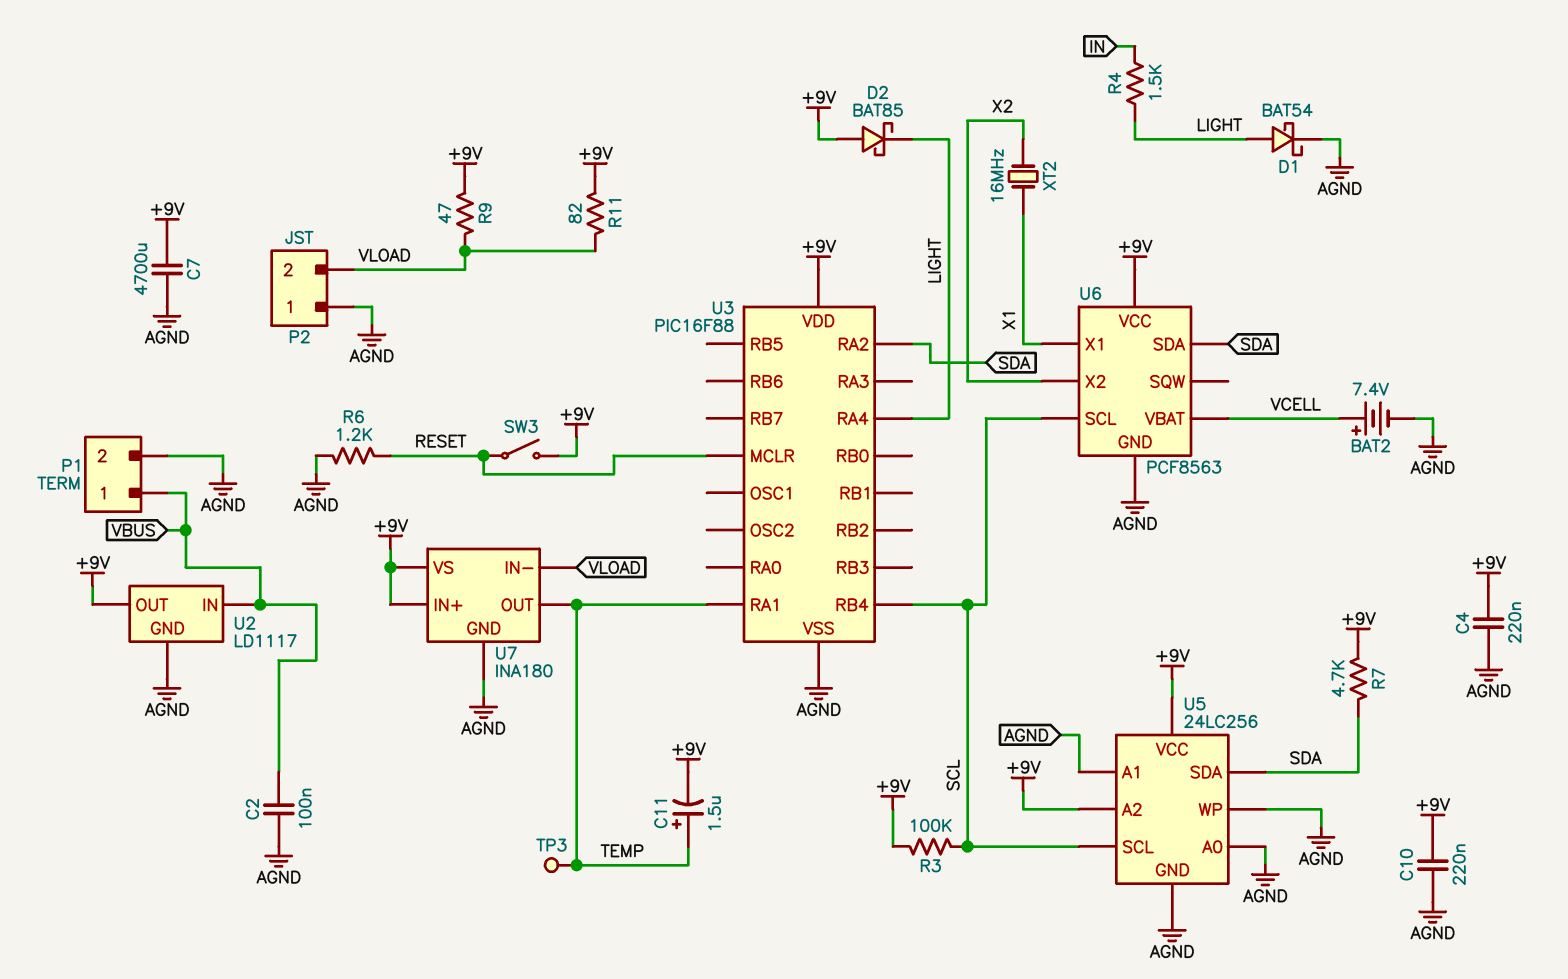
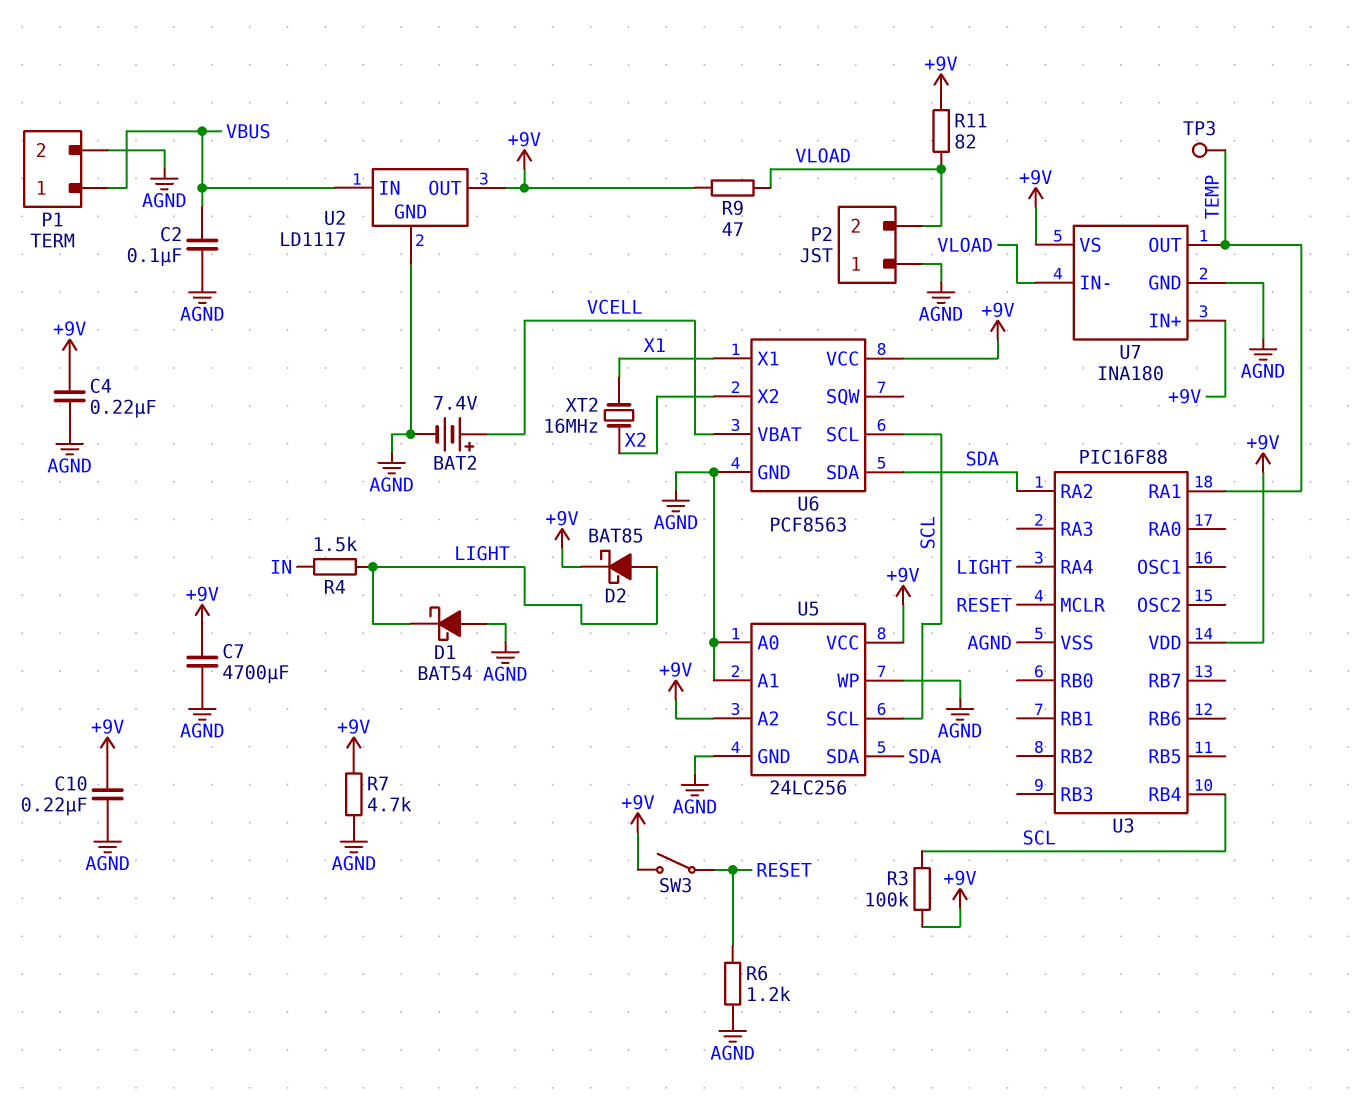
C11: 1.5uF (plus TEMP, minus +9V) -> none
D1: schottky BAT54 (A LIGHT, K AGND) -> schottky BAT54 (A AGND, K LIGHT)
D2: schottky BAT85 (A +9V, K LIGHT) -> schottky BAT85 (A LIGHT, K +9V)
R7: 4.7k (+9V, SDA) -> 4.7k (+9V, AGND)

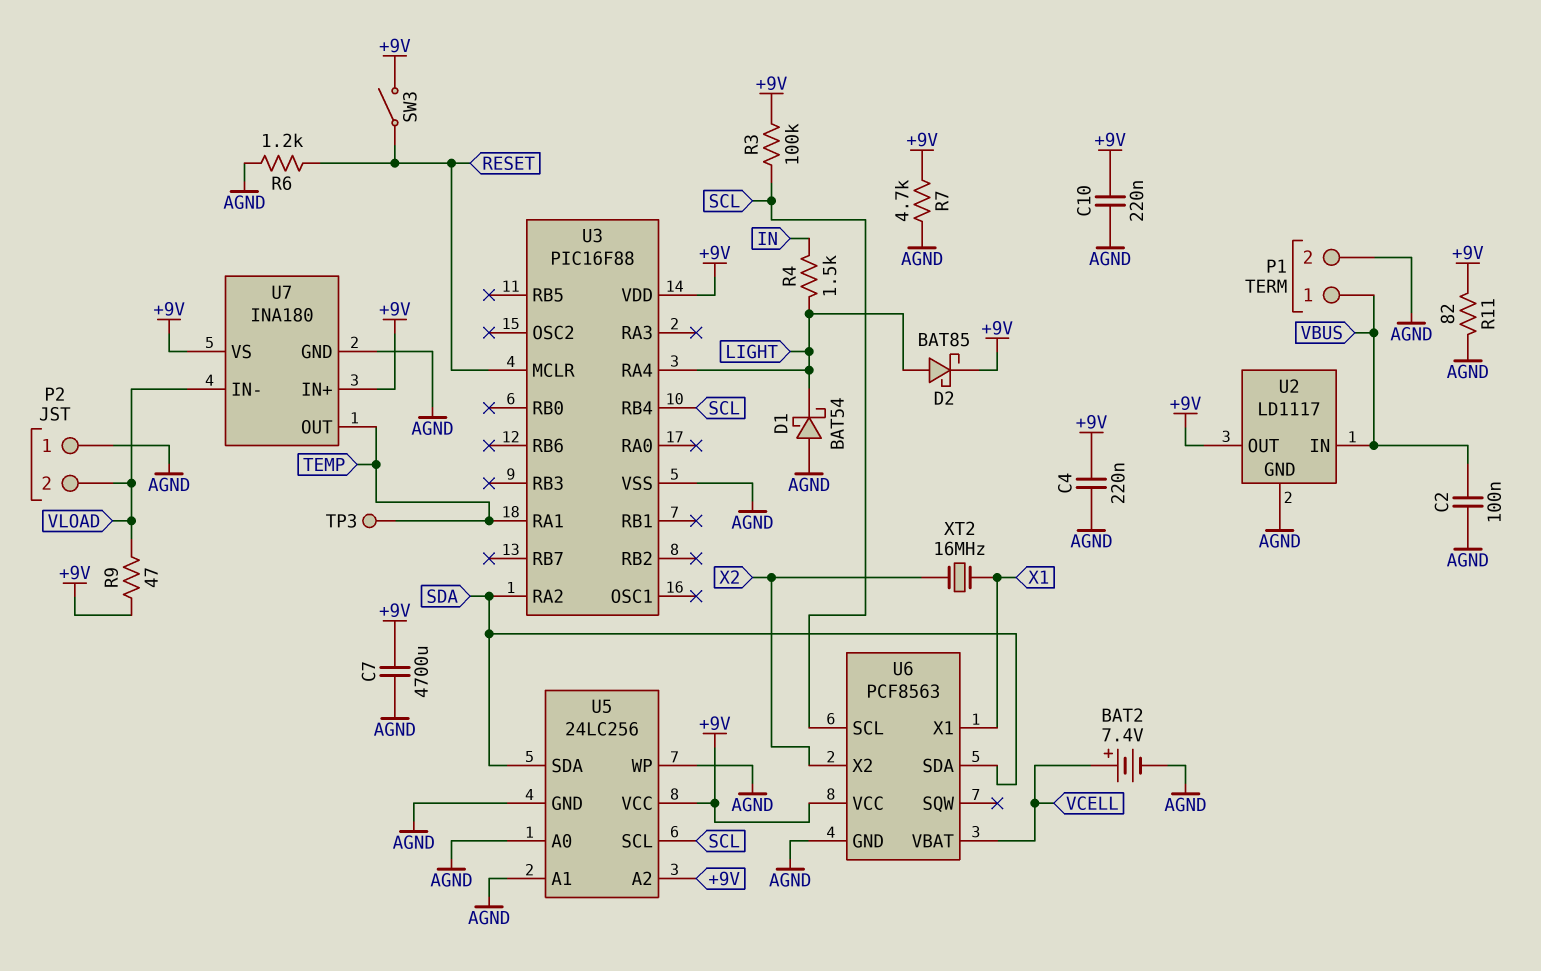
R11: 82 (+9V, VLOAD) -> 82 (+9V, AGND)

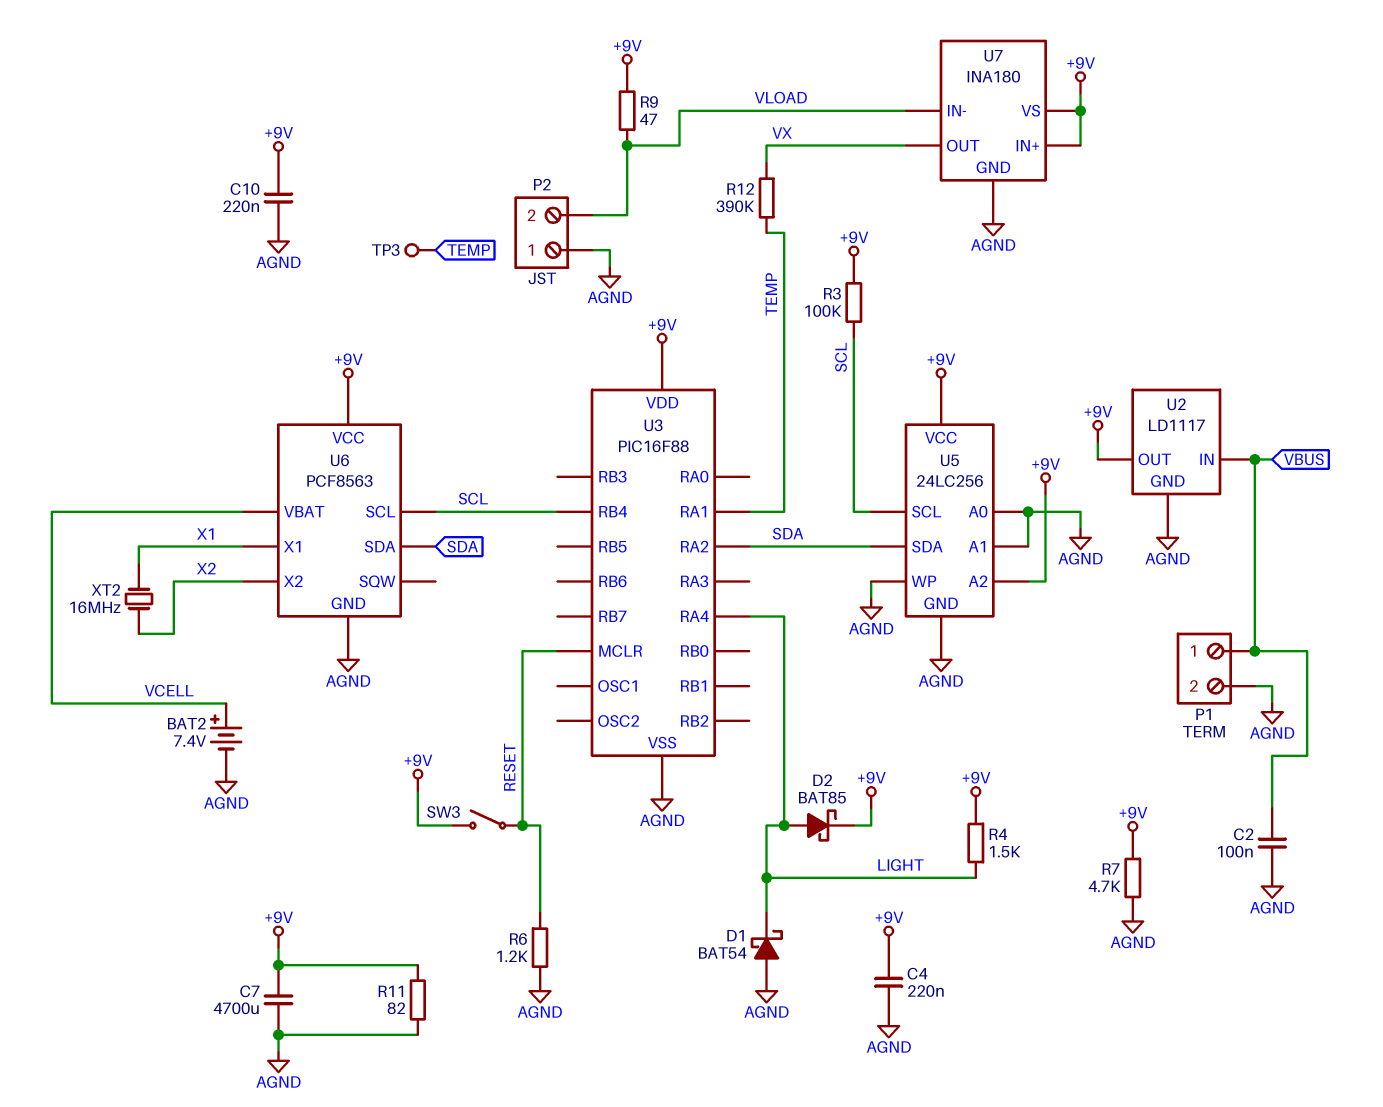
R4: 1.5k (IN, LIGHT) -> 1.5k (+9V, LIGHT)
R12: none -> 390k (TEMP, VX)
U7 pin OUT: TEMP -> VX

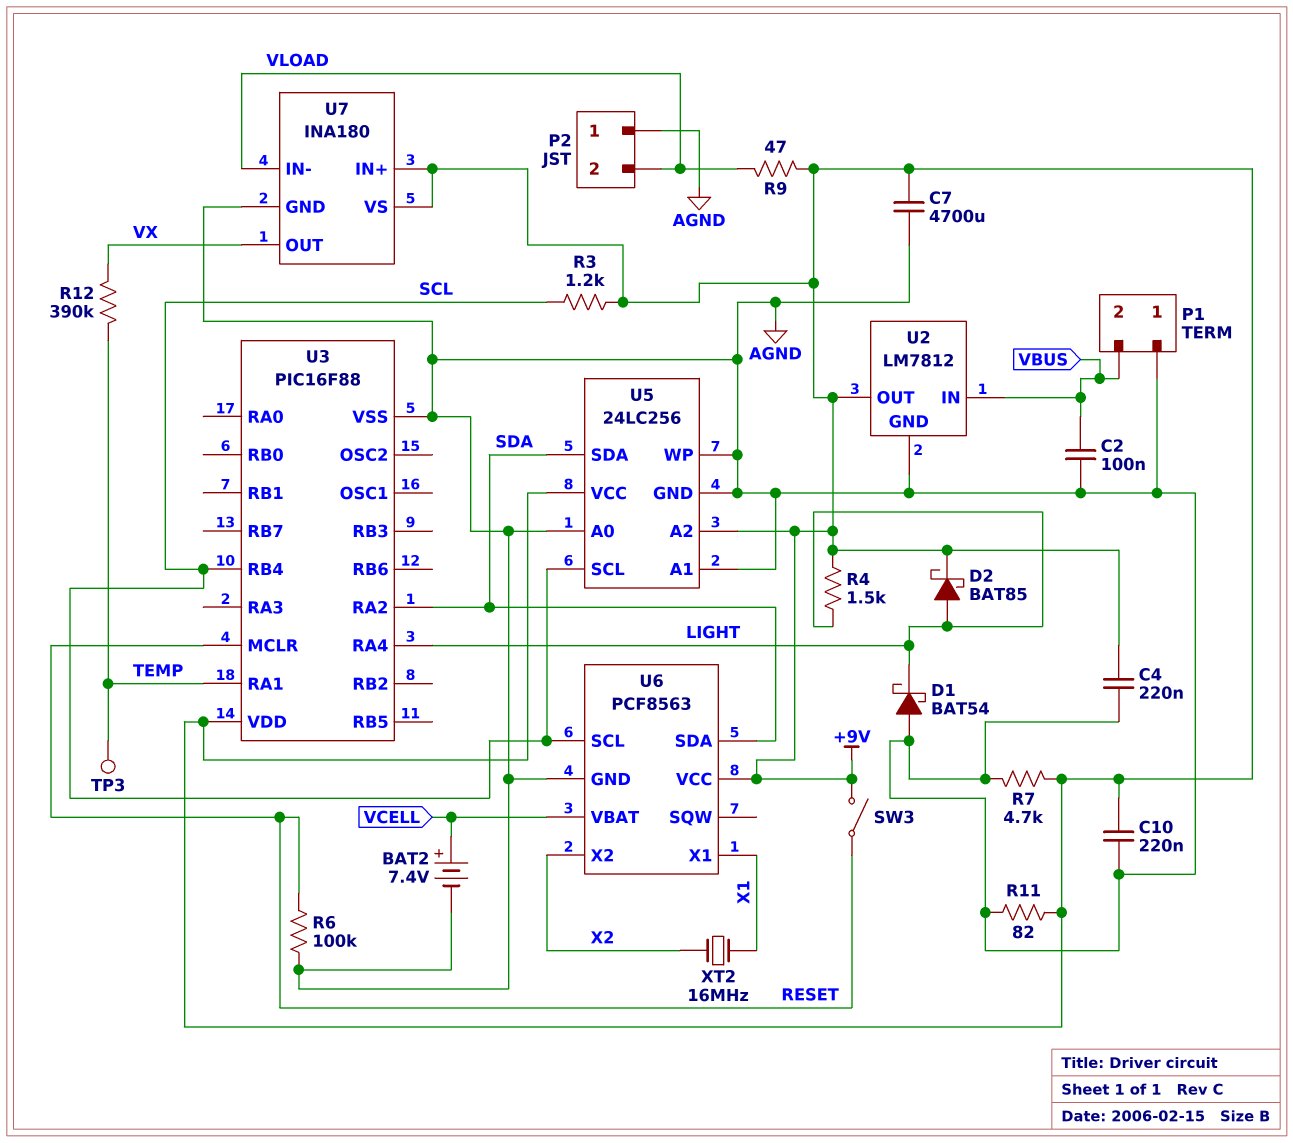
P1 pin 1: VBUS -> AGND
P1 pin 2: AGND -> VBUS
R3: 100k (+9V, SCL) -> 1.2k (+9V, SCL)
R6: 1.2k (AGND, RESET) -> 100k (AGND, RESET)
U2: LD1117 -> LM7812

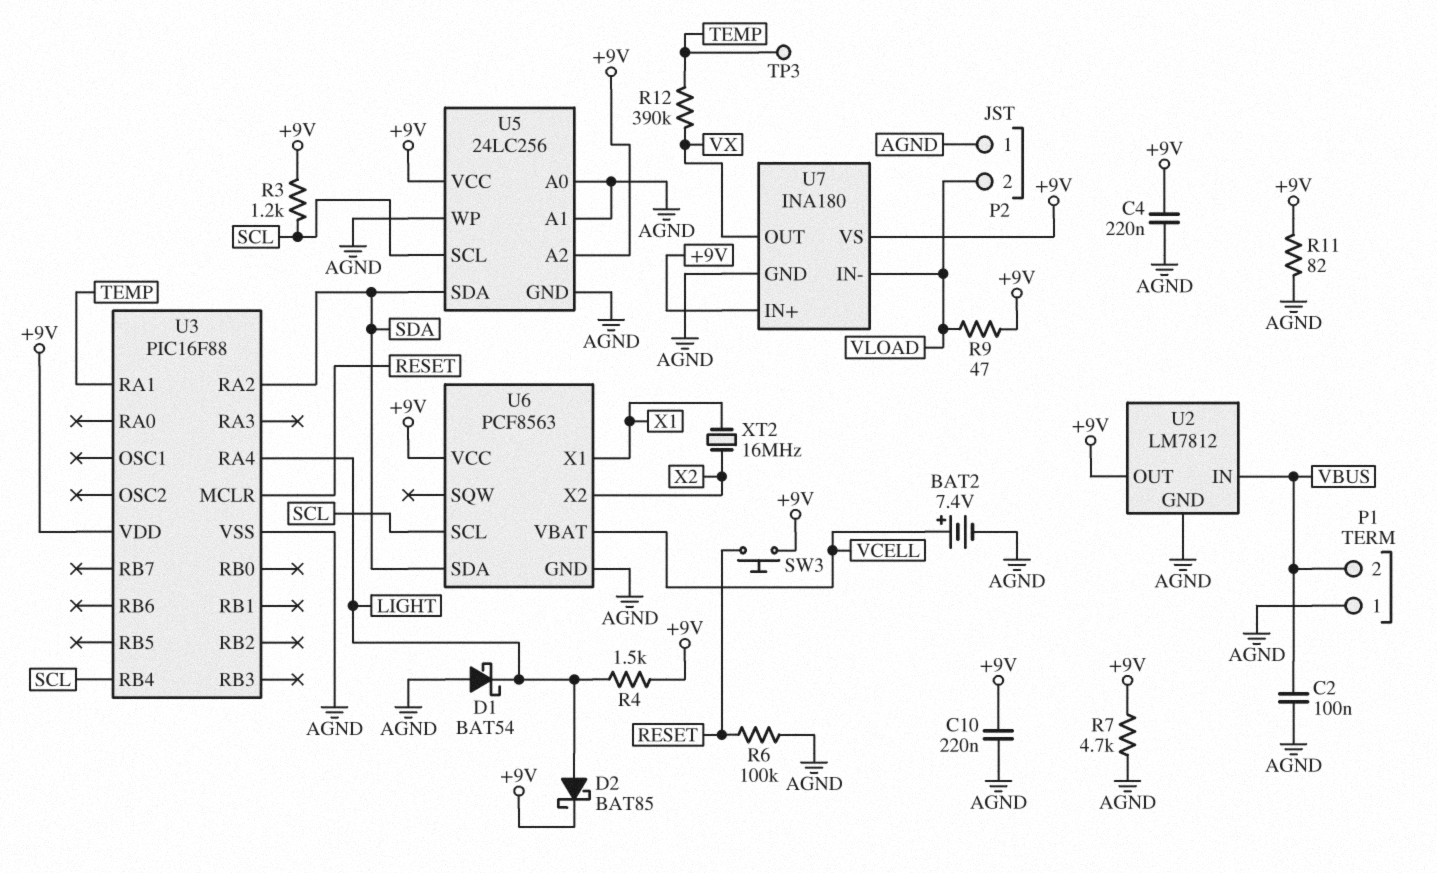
C7: 4700uF (+9V, AGND) -> none
SW3: switch (+9V, RESET) -> button (+9V, RESET)

